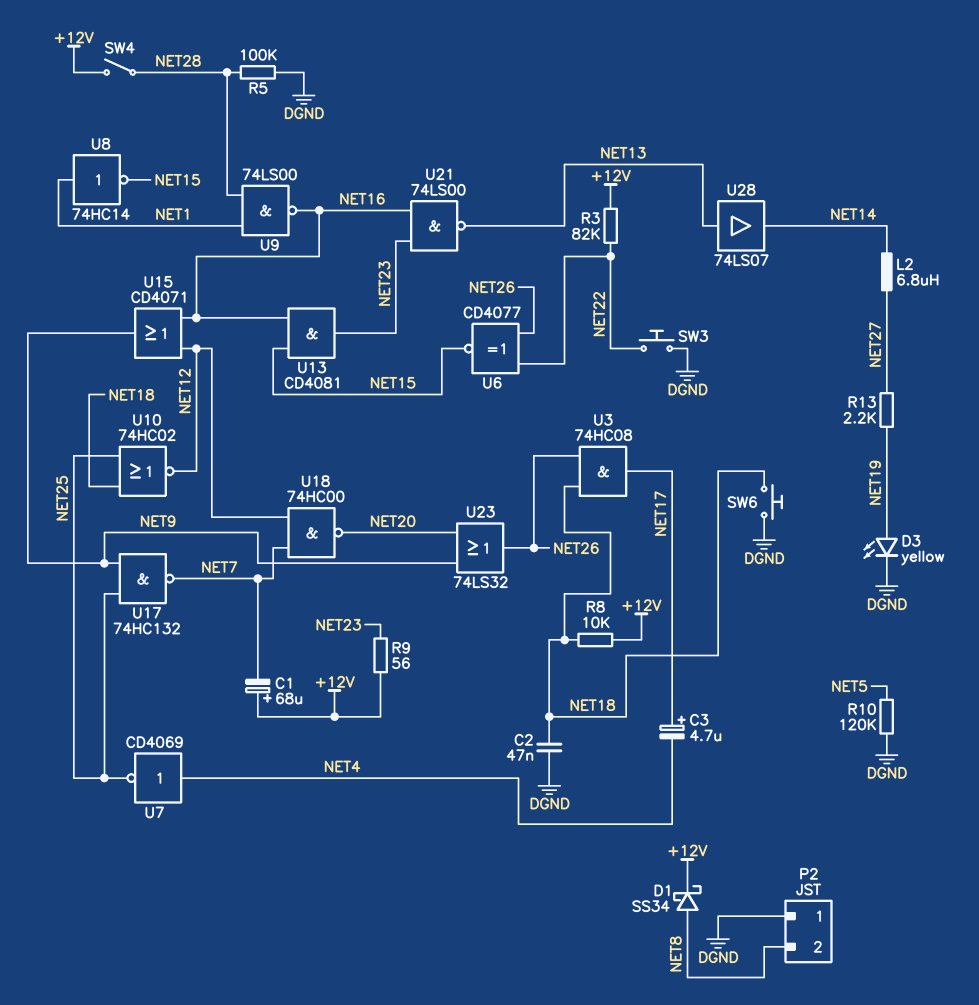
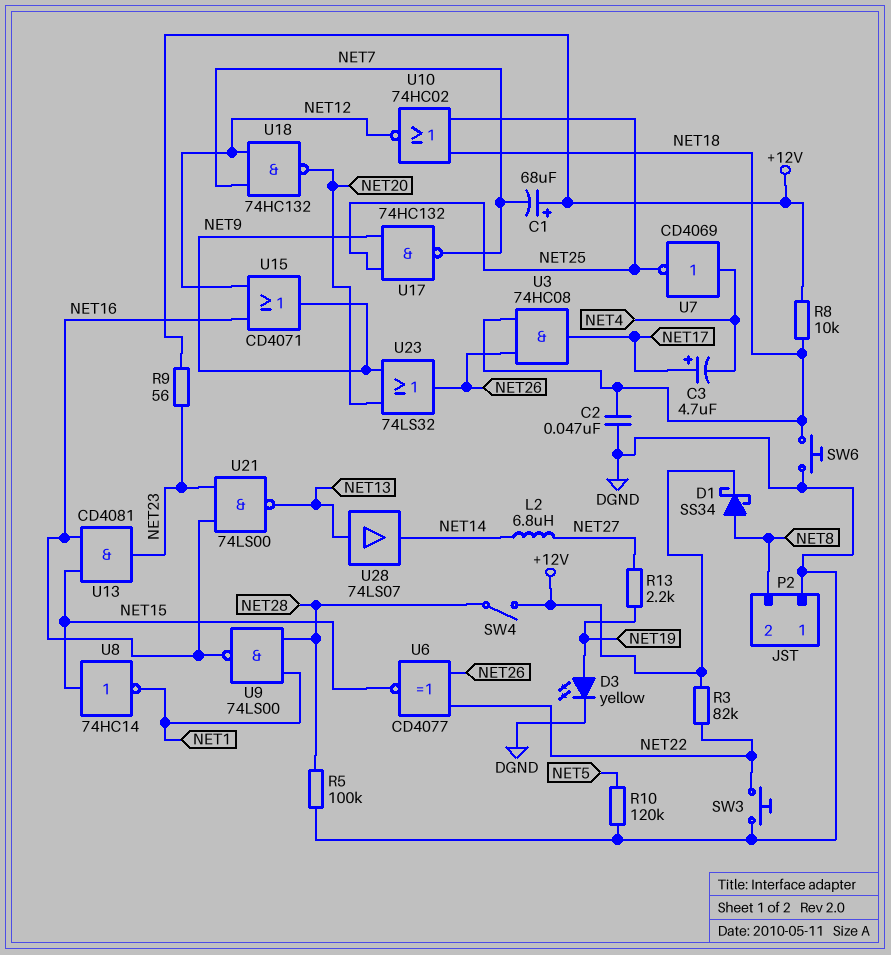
U8: NOT 74HC14 (in NET1, out NET15) -> NOT 74HC14 (in NET15, out NET1)
U18: NAND 74HC00 (in NET7, in NET12, out NET20) -> NAND 74HC132 (in NET7, in NET12, out NET20)

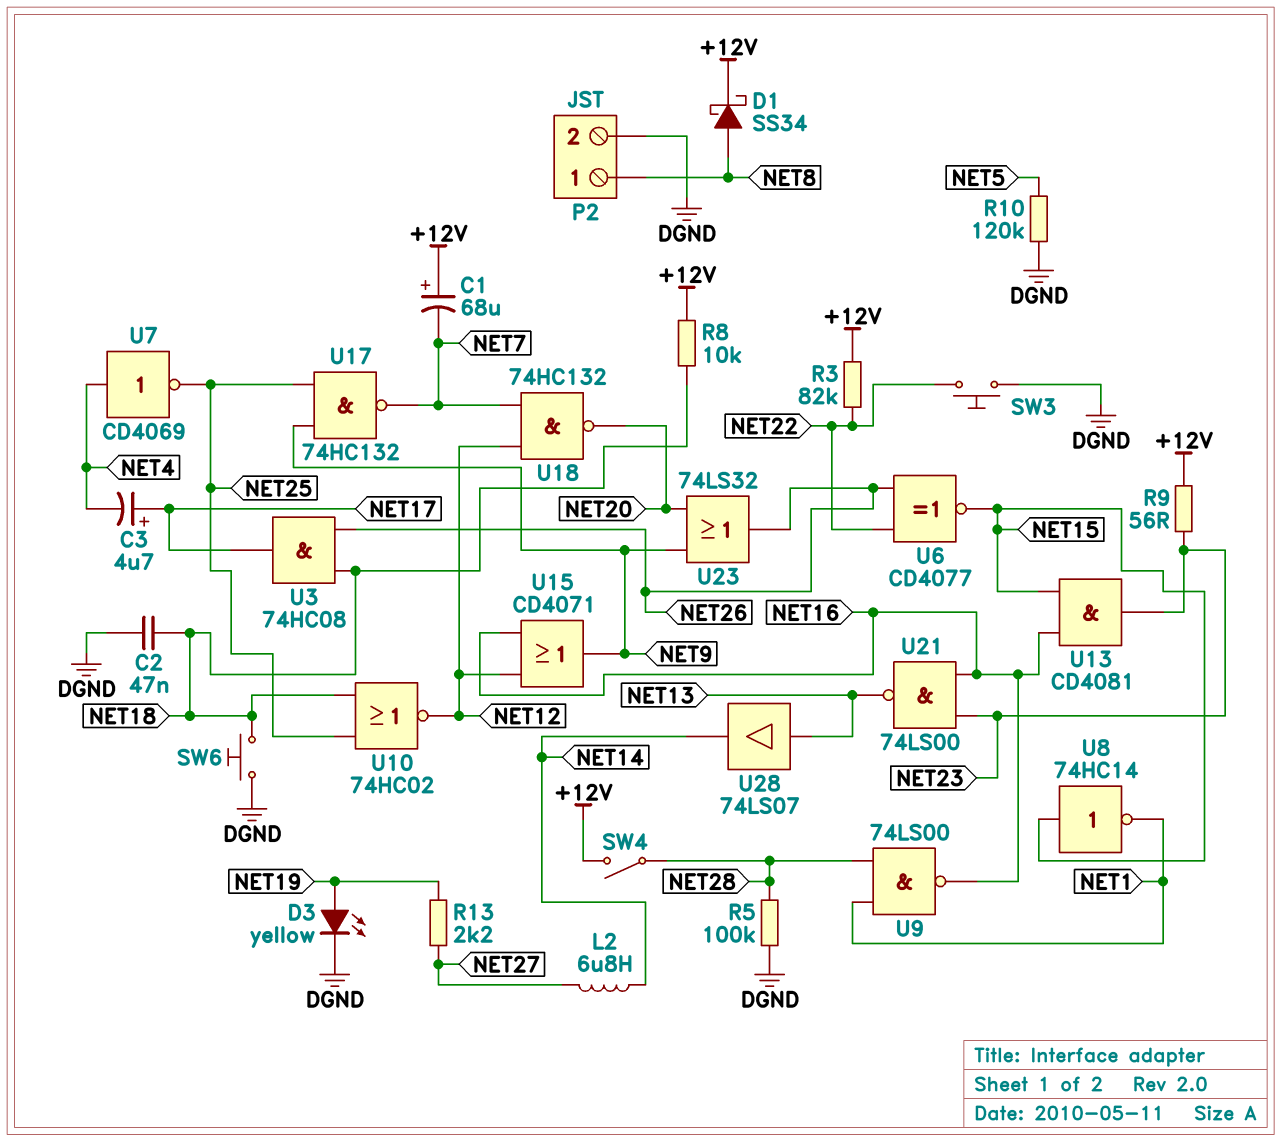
P2 pin 1: DGND -> NET8
P2 pin 2: NET8 -> DGND

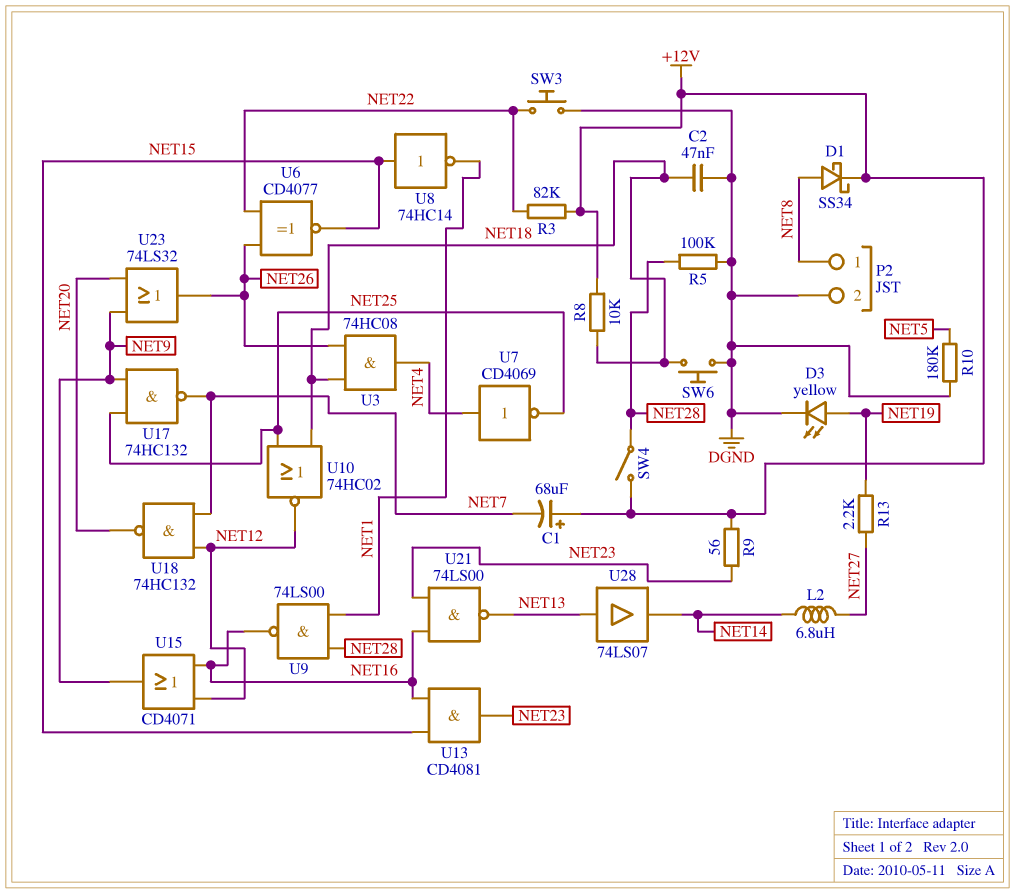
C3: 4.7uF (plus NET17, minus NET4) -> none
R10: 120k (DGND, NET5) -> 180k (DGND, NET5)
U3: AND 74HC08 (in NET18, in NET26, out NET17) -> AND 74HC08 (in NET18, in NET26, out NET4)

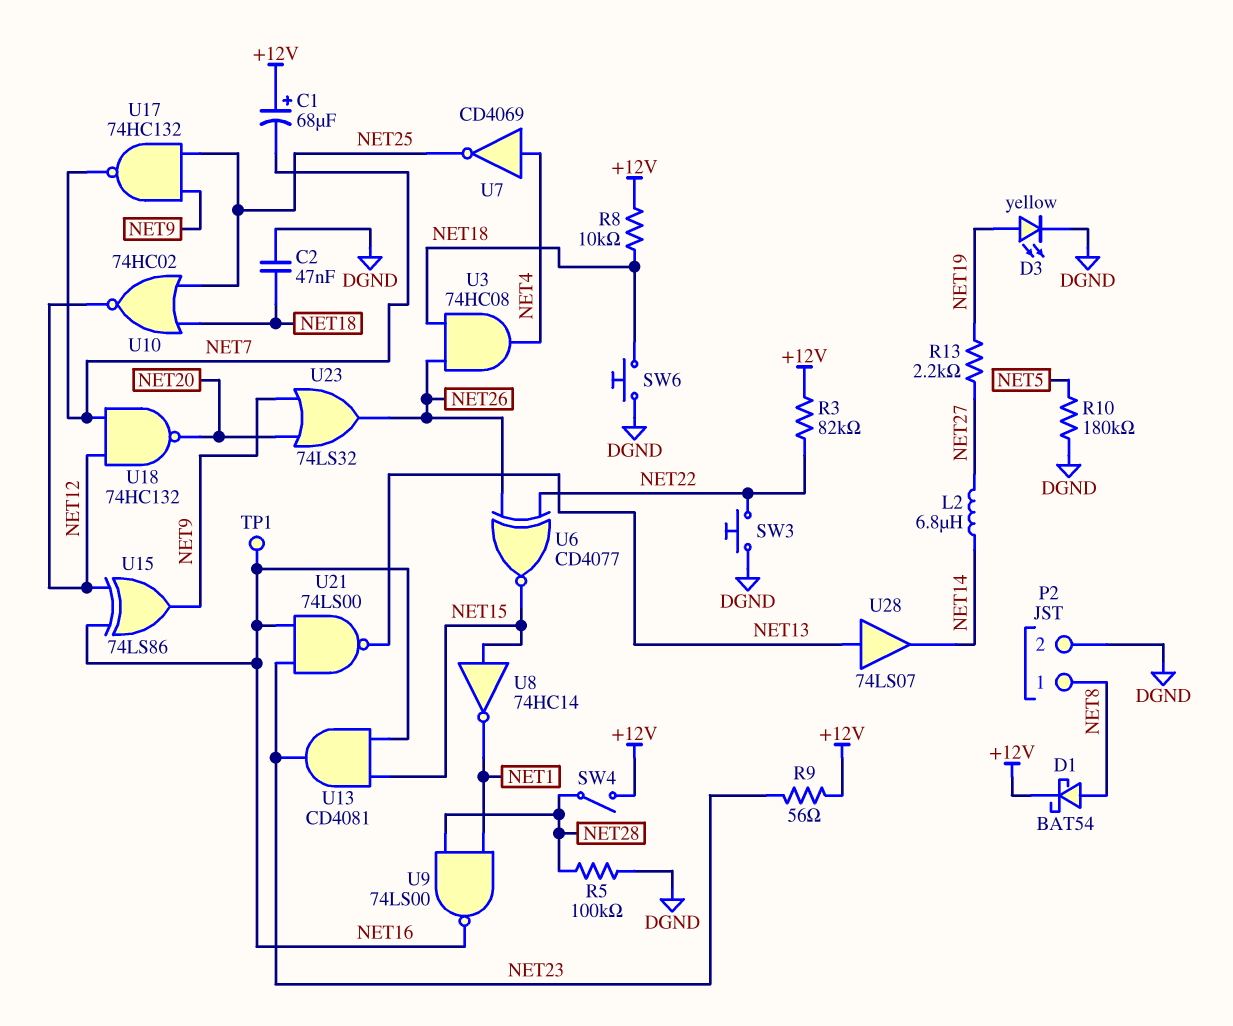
D1: schottky SS34 (A NET8, K +12V) -> schottky BAT54 (A NET8, K +12V)
TP1: none -> test point (NET16)
U15: OR CD4071 (in NET12, in NET16, out NET9) -> XOR 74LS86 (in NET12, in NET16, out NET9)

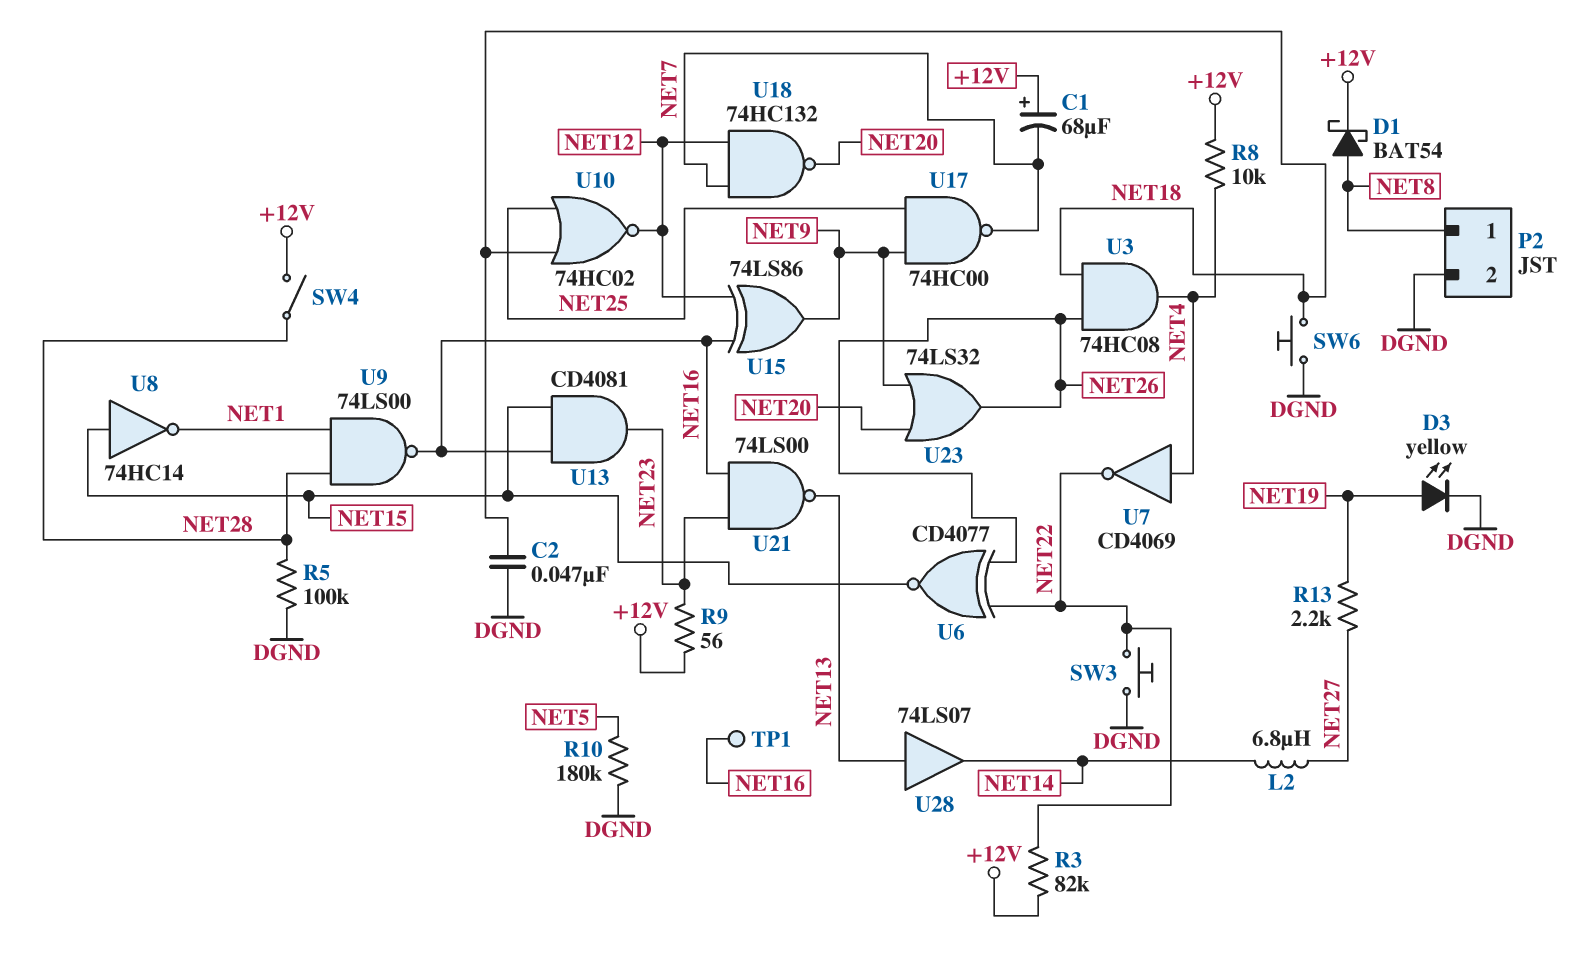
R8: 10k (+12V, NET18) -> 10k (+12V, NET4)
U7: NOT CD4069 (in NET4, out NET25) -> NOT CD4069 (in NET4, out NET22)
U17: NAND 74HC132 (in NET9, in NET25, out NET7) -> NAND 74HC00 (in NET9, in NET25, out NET7)

